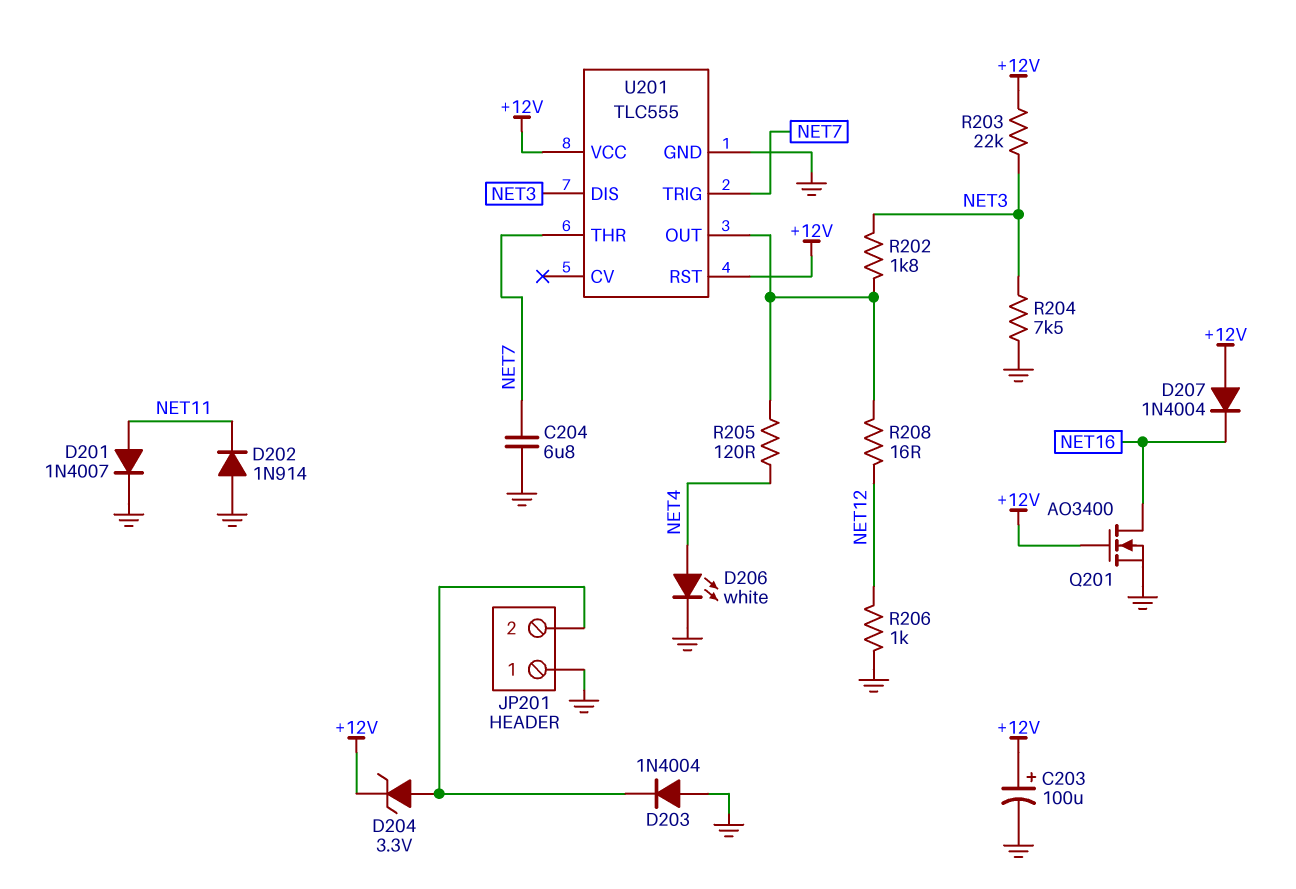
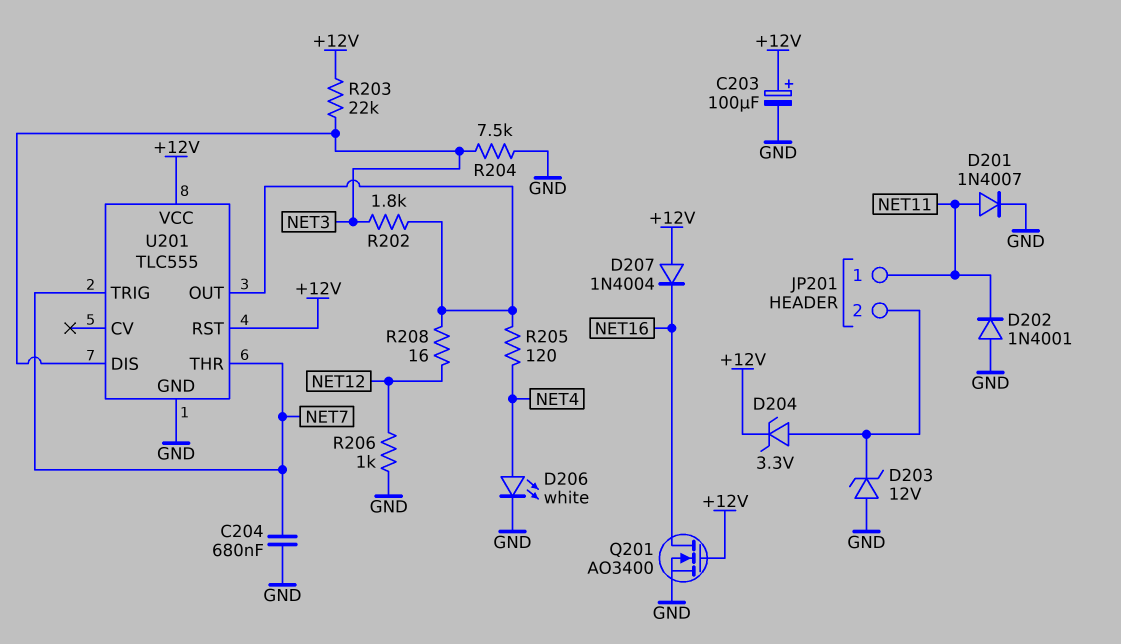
C204: 6.8uF (GND, NET7) -> 680nF (GND, NET7)
D202: diode 1N914 (A GND, K NET11) -> diode 1N4001 (A GND, K NET11)
D203: diode 1N4004 (A GND, K JP201/2) -> zener 12V (A GND, K JP201/2)
JP201 pin 1: GND -> NET11

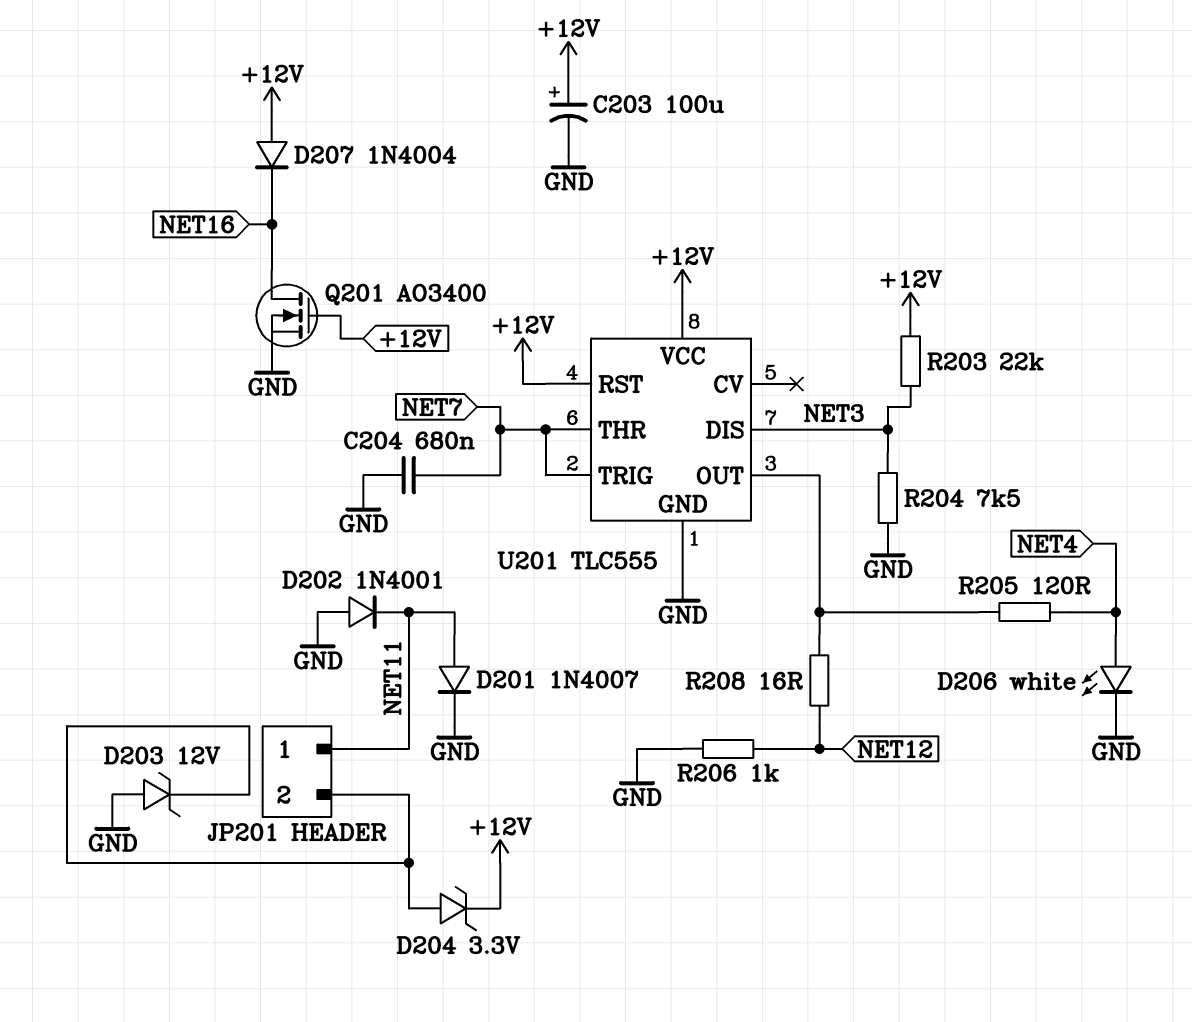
R202: 1.8k (NET3, U201/OUT) -> none

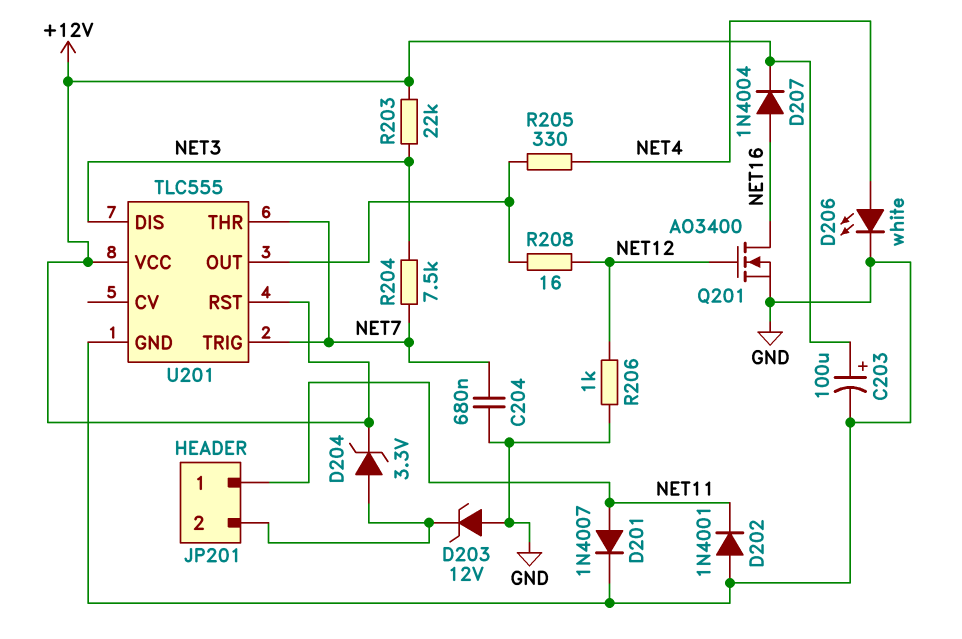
D207: diode 1N4004 (A +12V, K NET16) -> diode 1N4004 (A NET16, K +12V)
Q201: NMOS AO3400 (G +12V, D NET16, S GND) -> NMOS AO3400 (G NET12, D NET16, S GND)
R204: 7.5k (GND, NET3) -> 7.5k (NET3, NET7)
R205: 120 (NET4, U201/OUT) -> 330 (NET4, U201/OUT)

